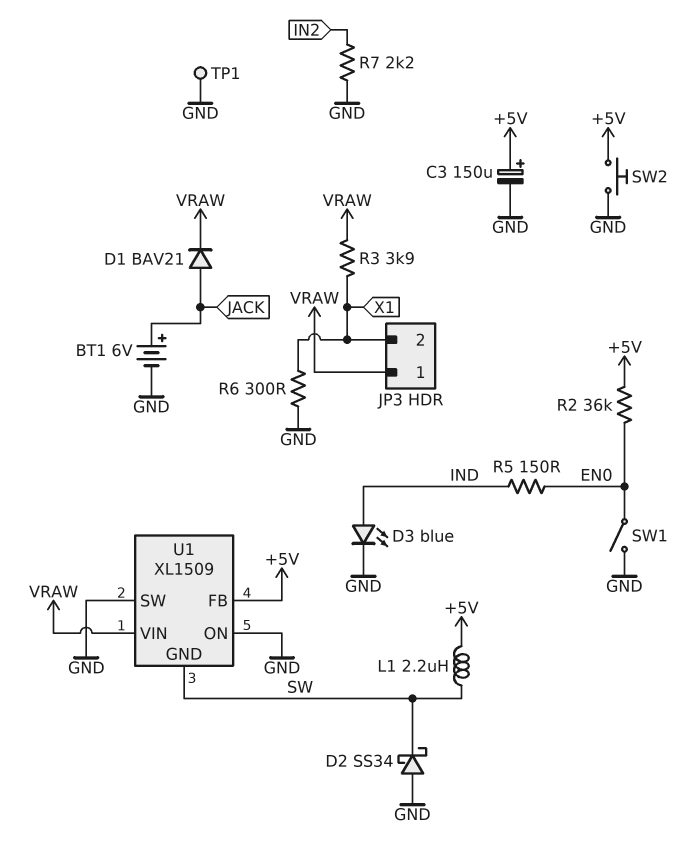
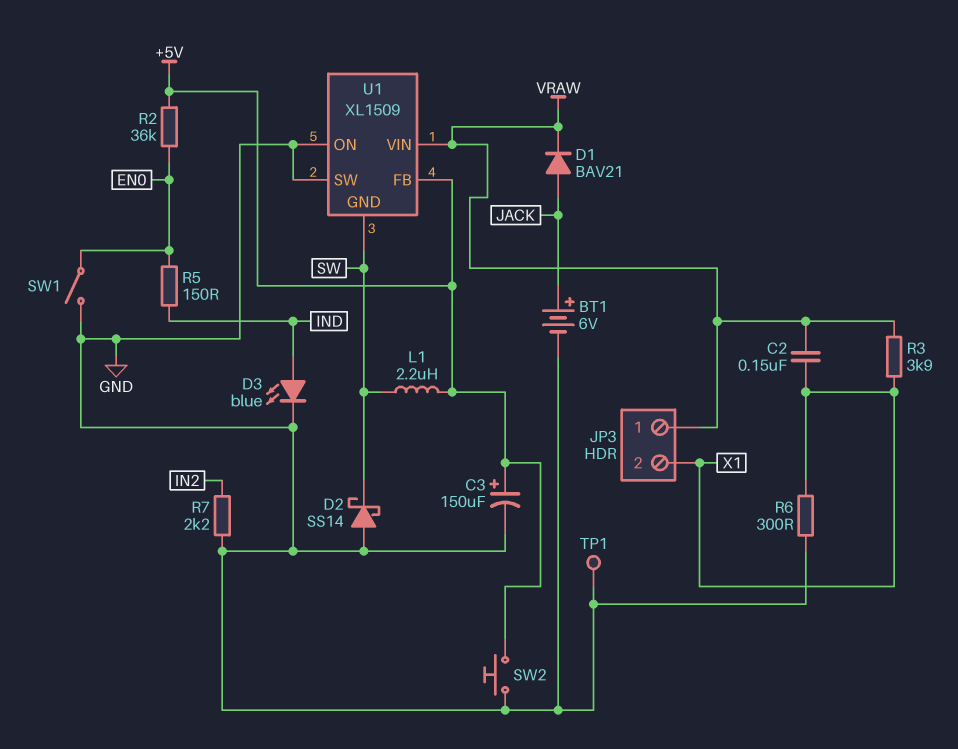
C2: none -> 150nF (VRAW, X1)
D2: schottky SS34 (A GND, K SW) -> schottky SS14 (A GND, K SW)

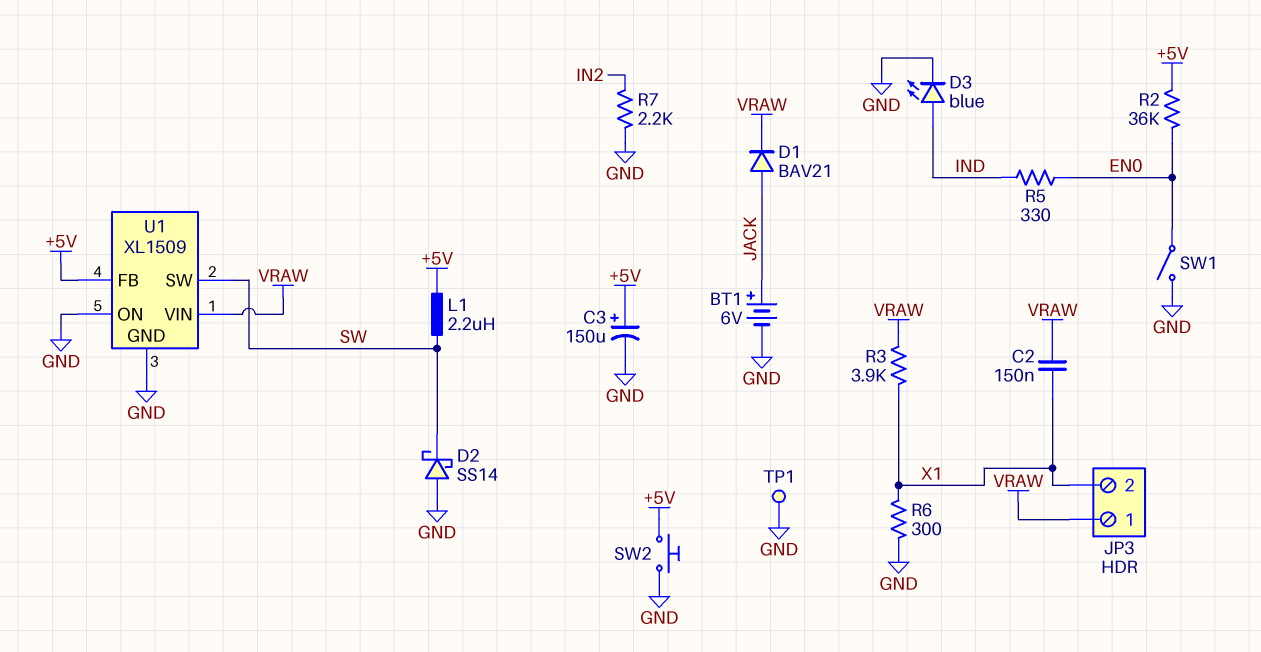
R5: 150 (EN0, IND) -> 330 (EN0, IND)
U1 pin GND: SW -> GND
U1 pin SW: GND -> SW

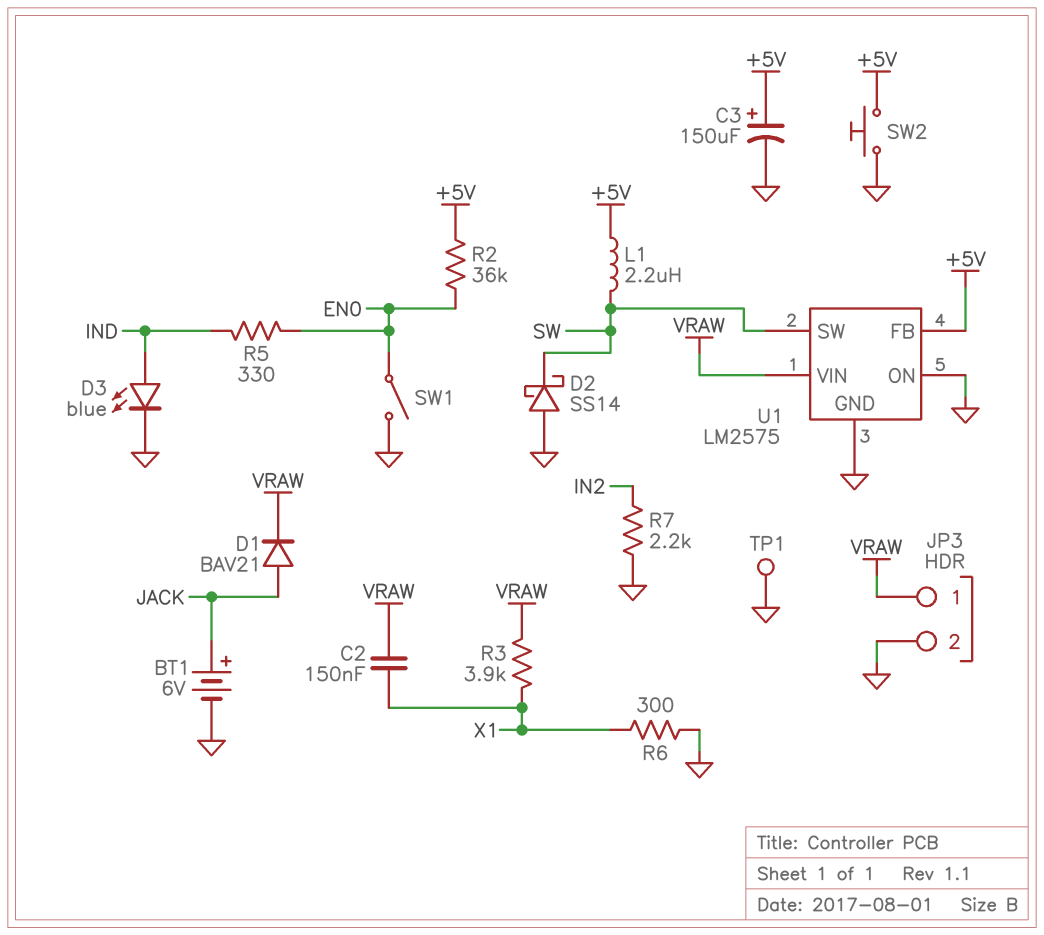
JP3 pin 2: X1 -> GND
U1: XL1509 -> LM2575

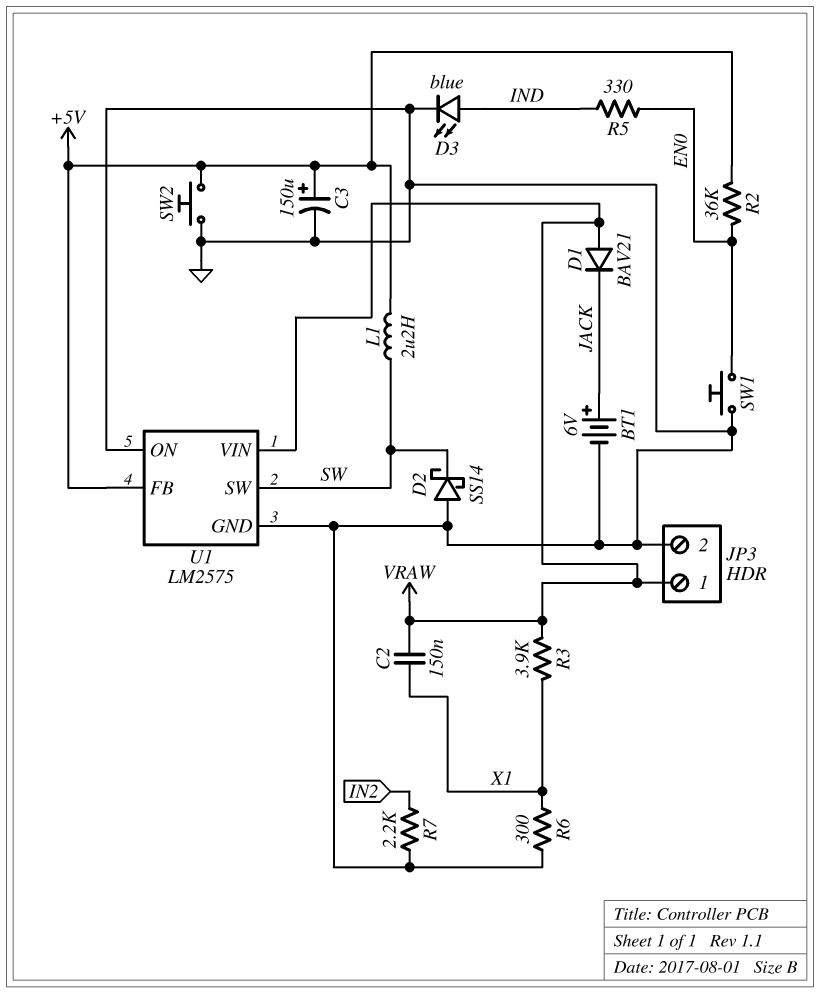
D1: diode BAV21 (A JACK, K VRAW) -> diode BAV21 (A VRAW, K JACK)
SW1: switch (EN0, GND) -> button (EN0, GND)
TP1: test point (GND) -> none

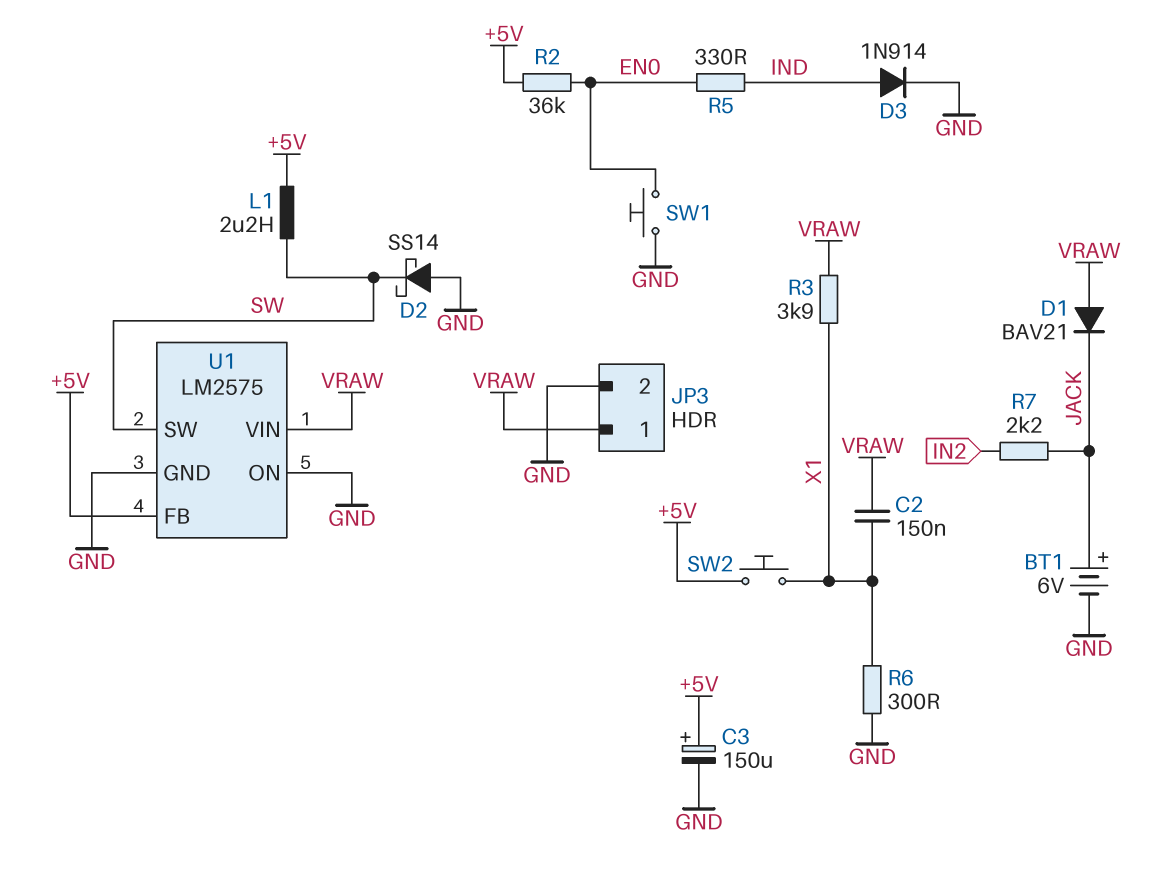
D3: LED blue (A IND, K GND) -> diode 1N914 (A IND, K GND)
R7: 2.2k (GND, IN2) -> 2.2k (IN2, JACK)
SW2: button (+5V, GND) -> button (+5V, X1)

